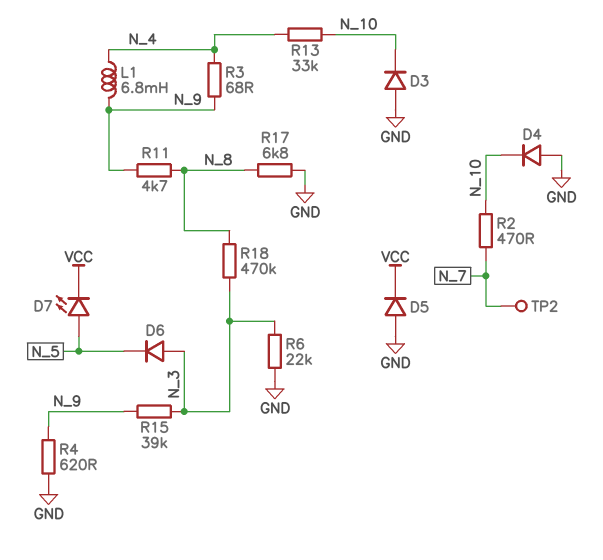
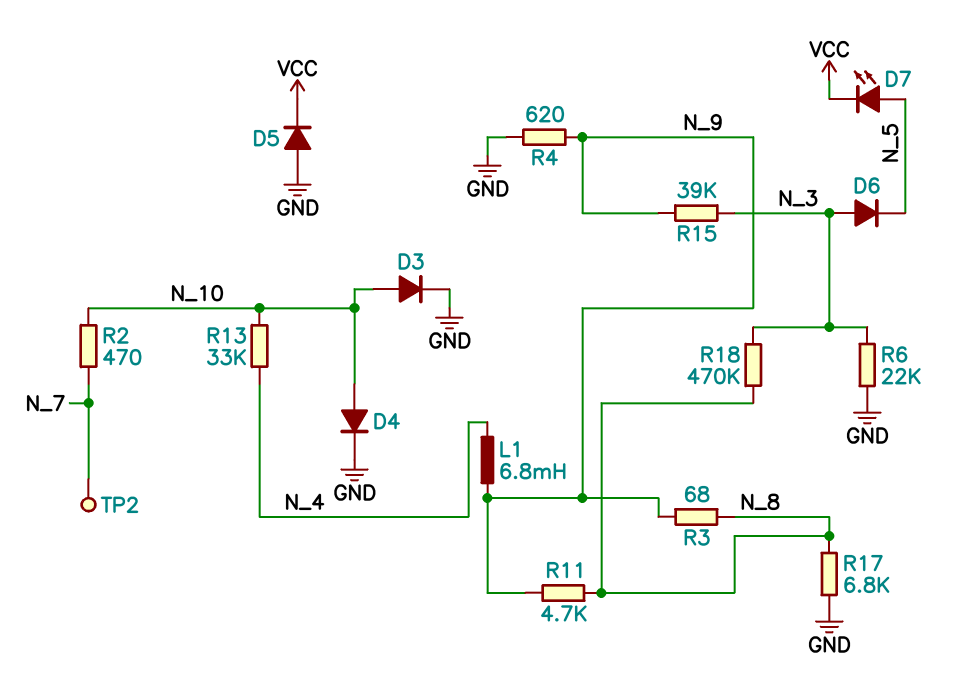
D3: diode (A GND, K N_10) -> diode (A N_10, K GND)
D4: diode (A GND, K N_10) -> diode (A N_10, K GND)
R3: 68 (N_4, N_9) -> 68 (N_8, N_9)

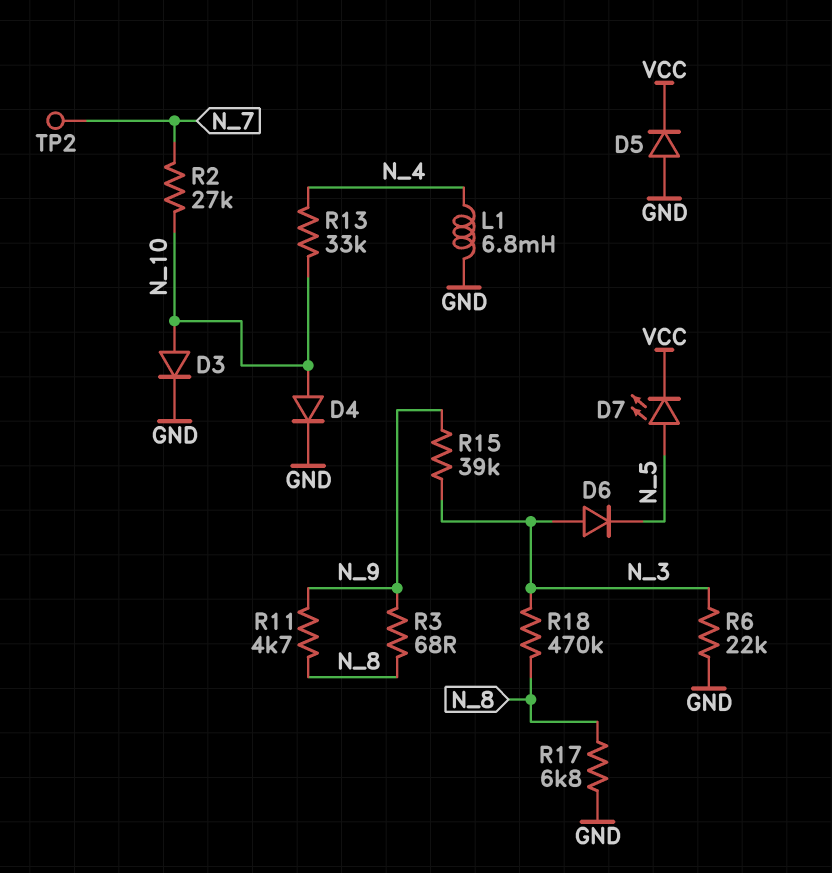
L1: 6.8mH (N_4, N_9) -> 6.8mH (GND, N_4)
R2: 470 (N_7, N_10) -> 27k (N_7, N_10)
R4: 620 (GND, N_9) -> none

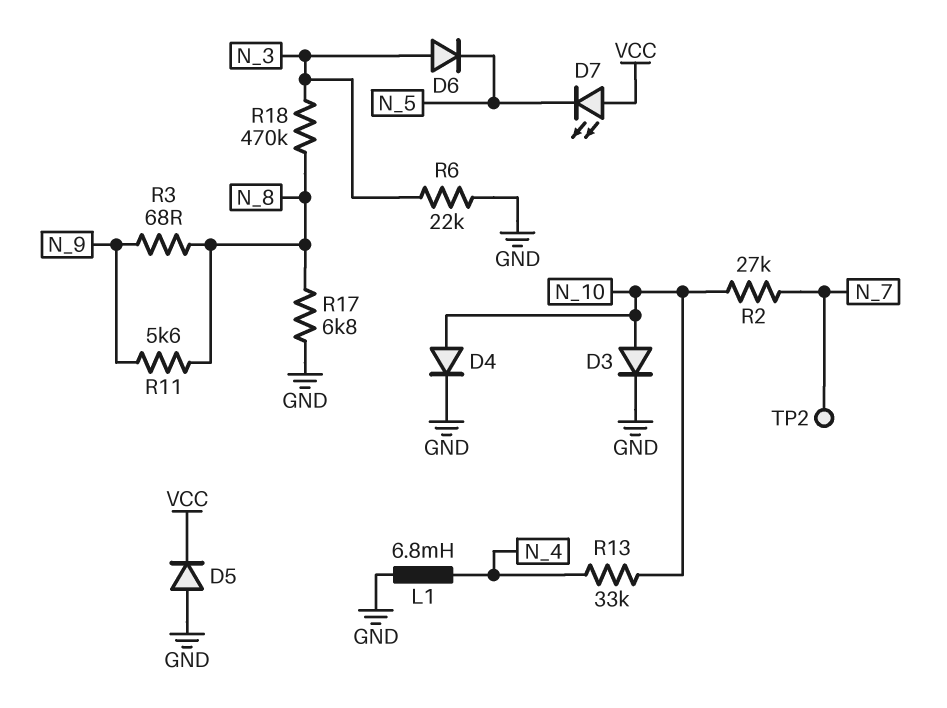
D7: LED (A N_5, K VCC) -> LED (A VCC, K N_5)
R11: 4.7k (N_8, N_9) -> 5.6k (N_8, N_9)
R15: 39k (N_3, N_9) -> none

